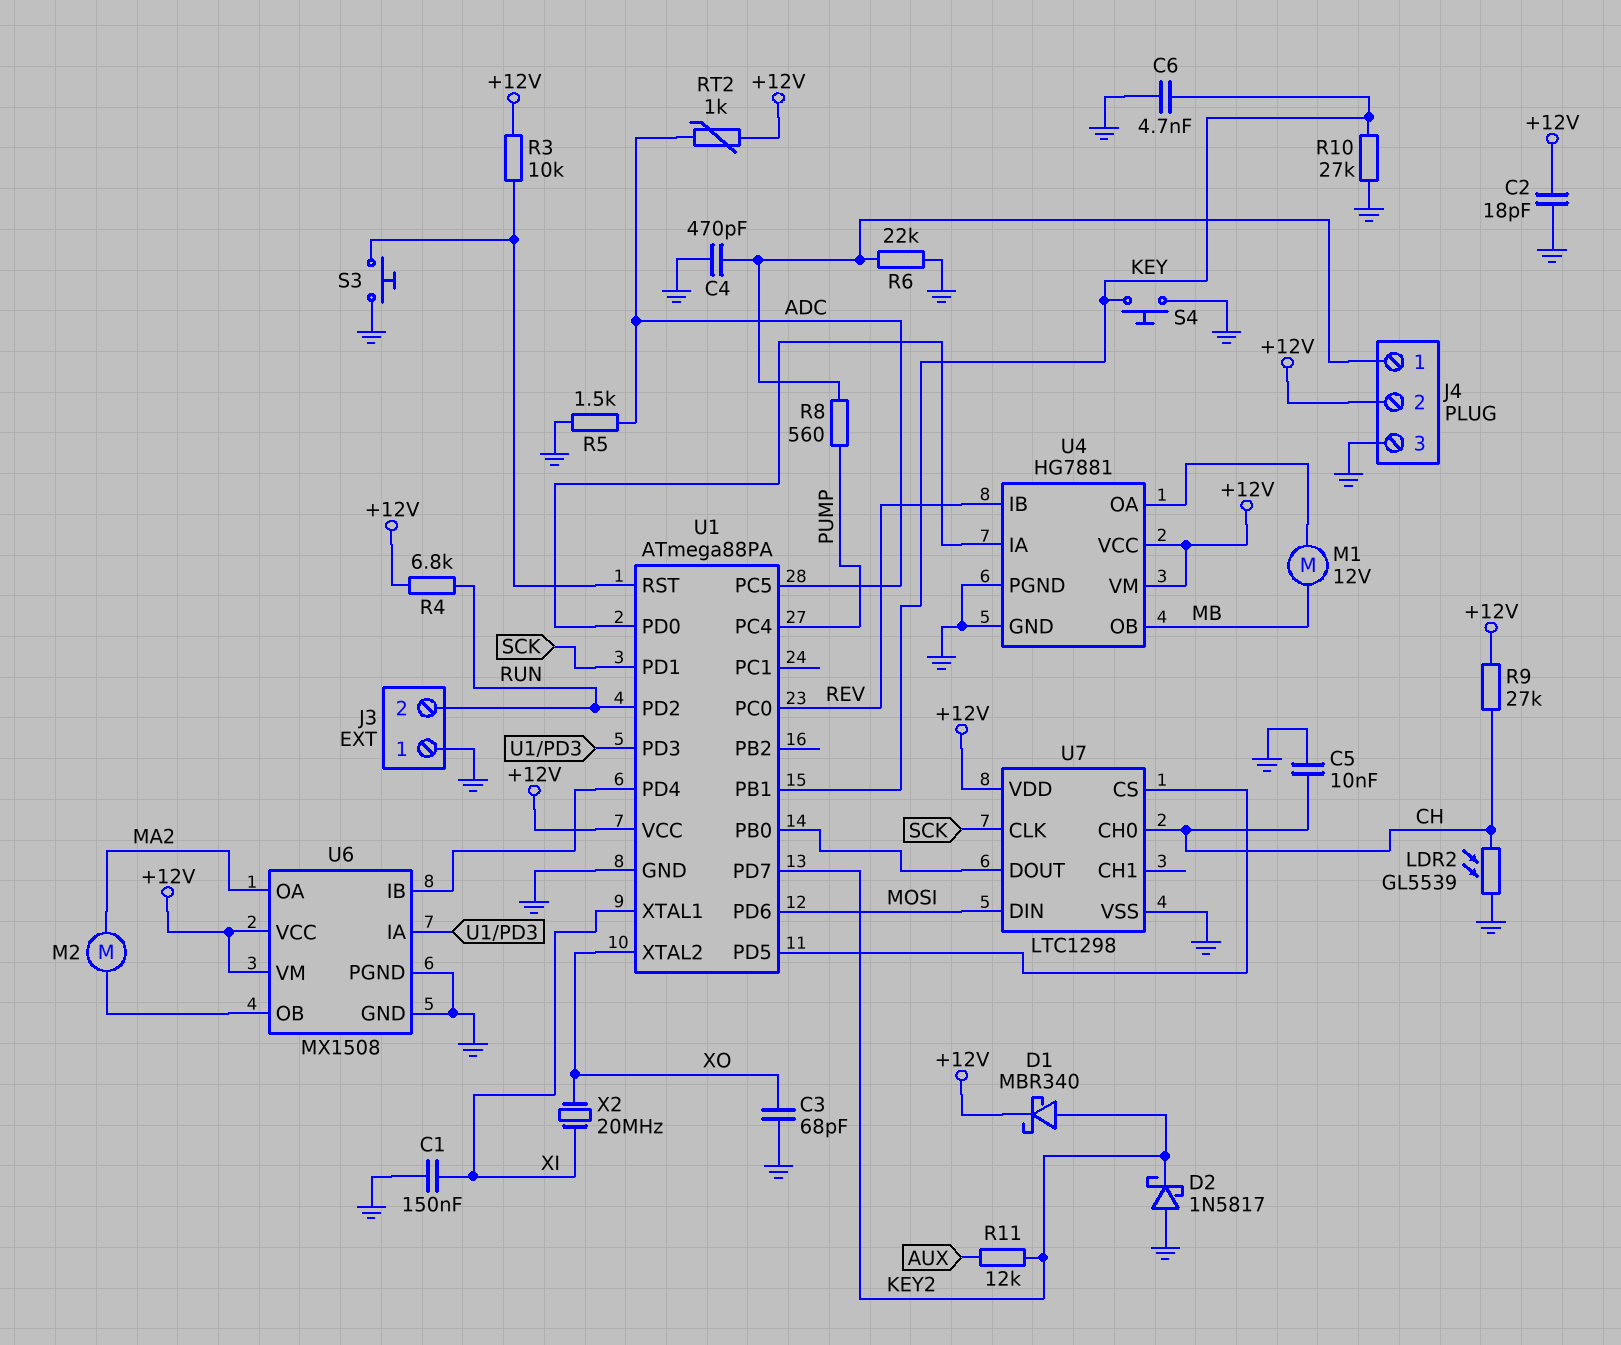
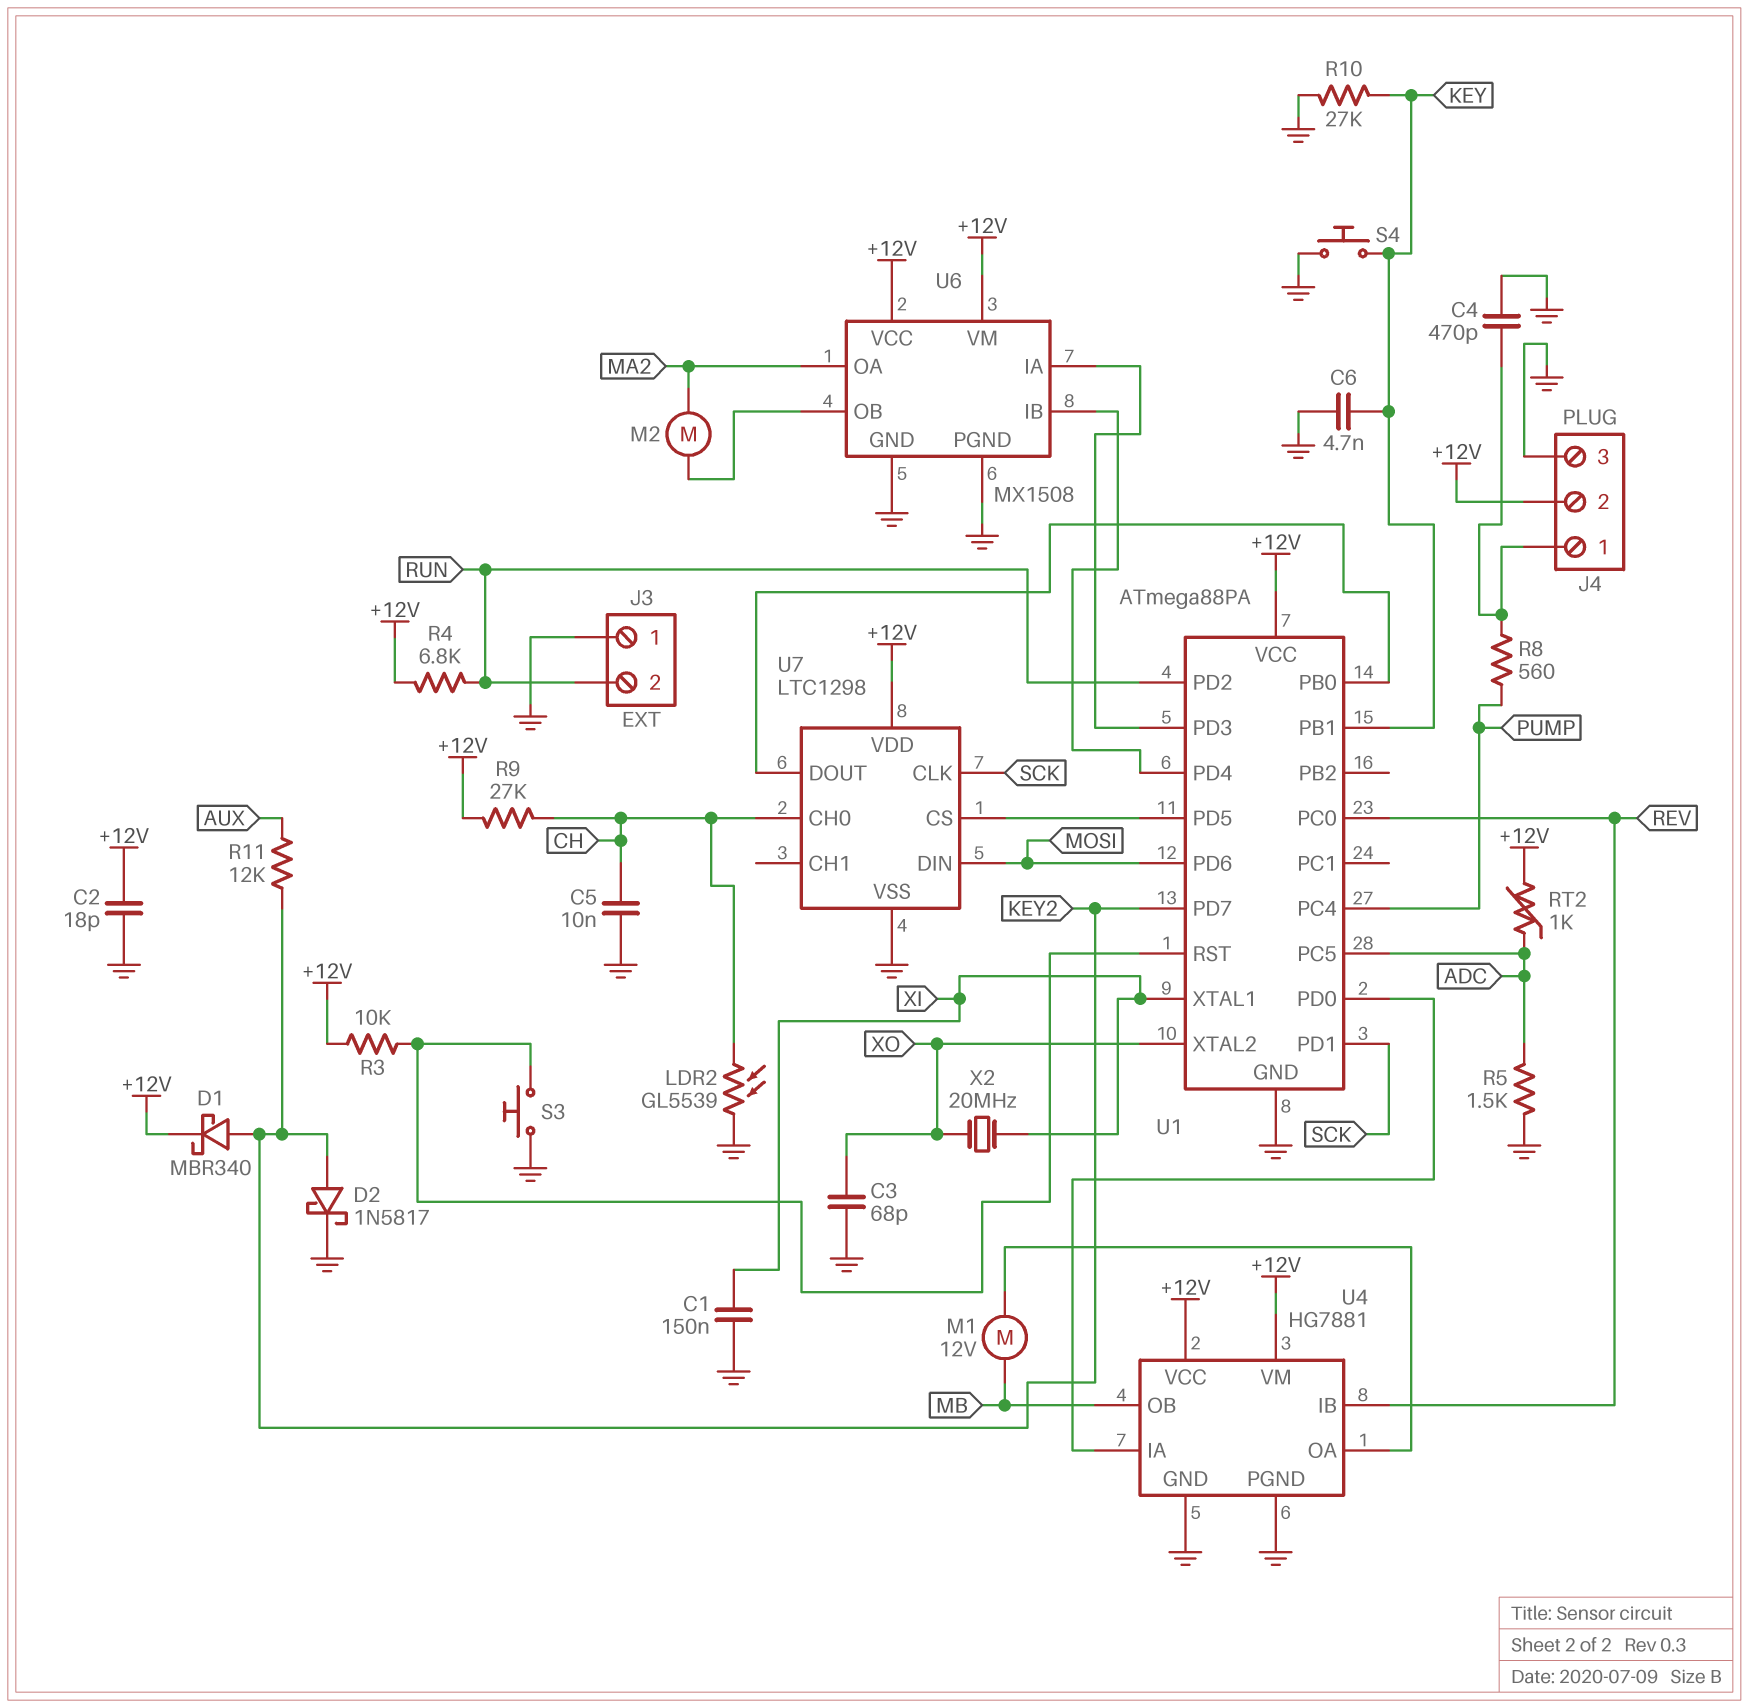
D2: schottky 1N5817 (A GND, K KEY2) -> schottky 1N5817 (A KEY2, K GND)
R6: 22k (GND, J4/1) -> none

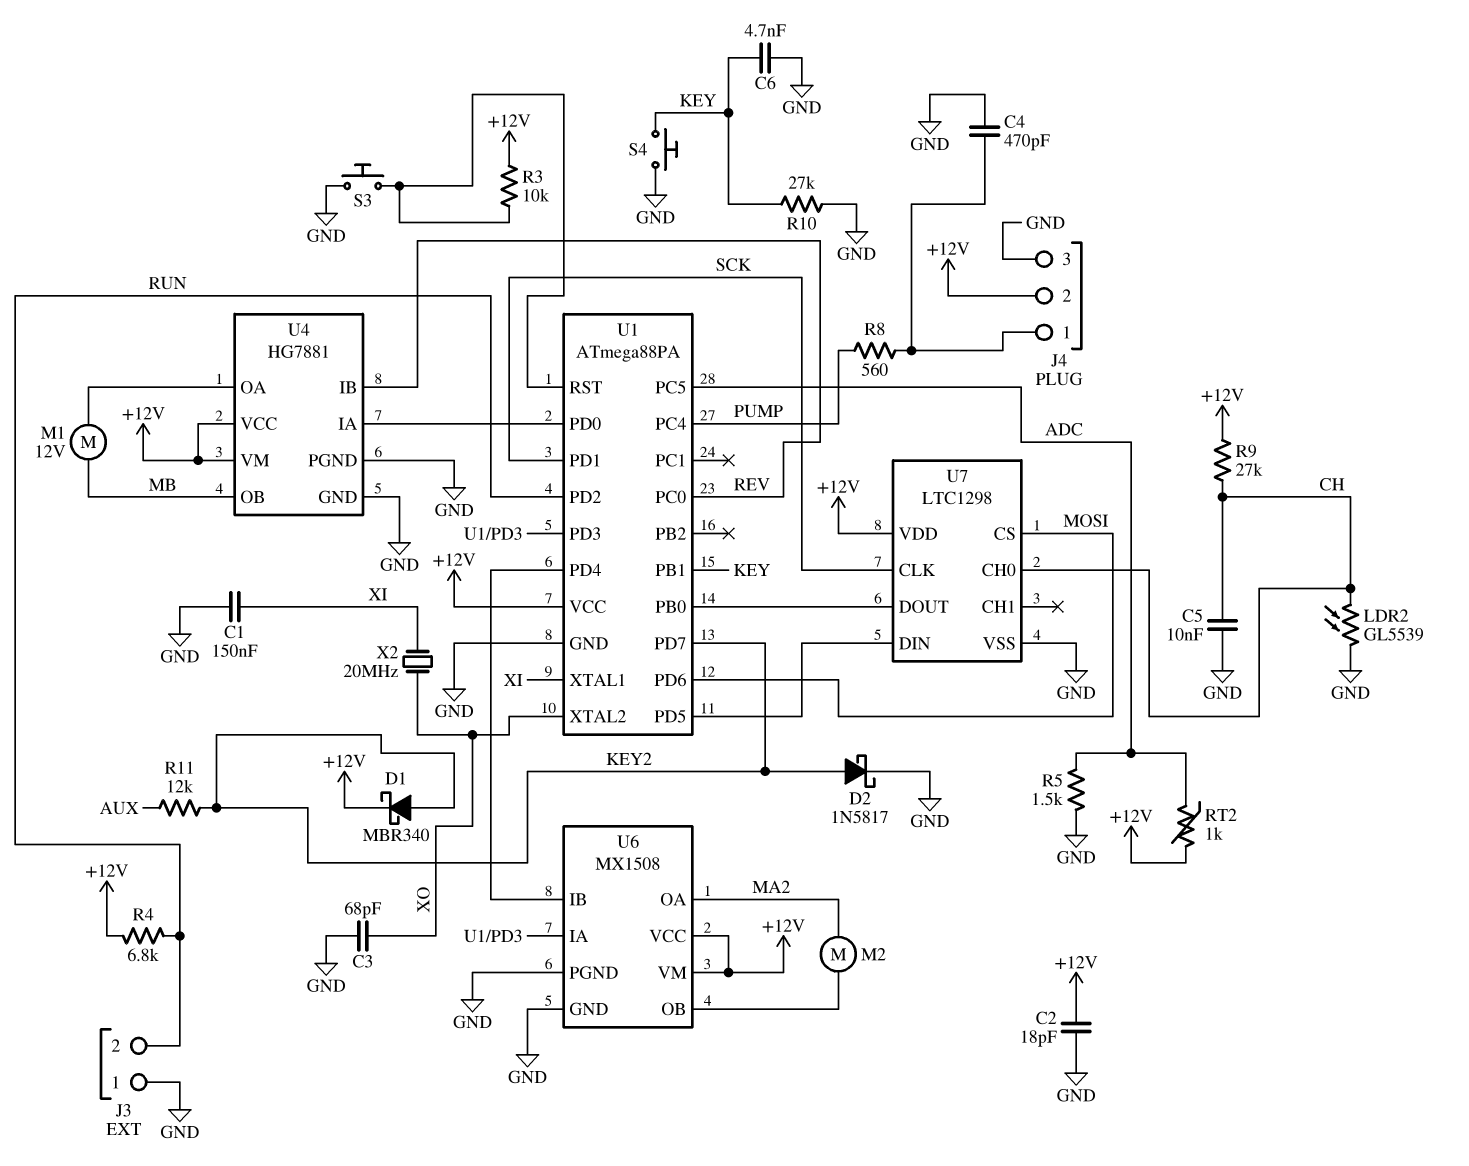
U7 pin CS: U1/PD5 -> MOSI
U7 pin DIN: MOSI -> U1/PD5

